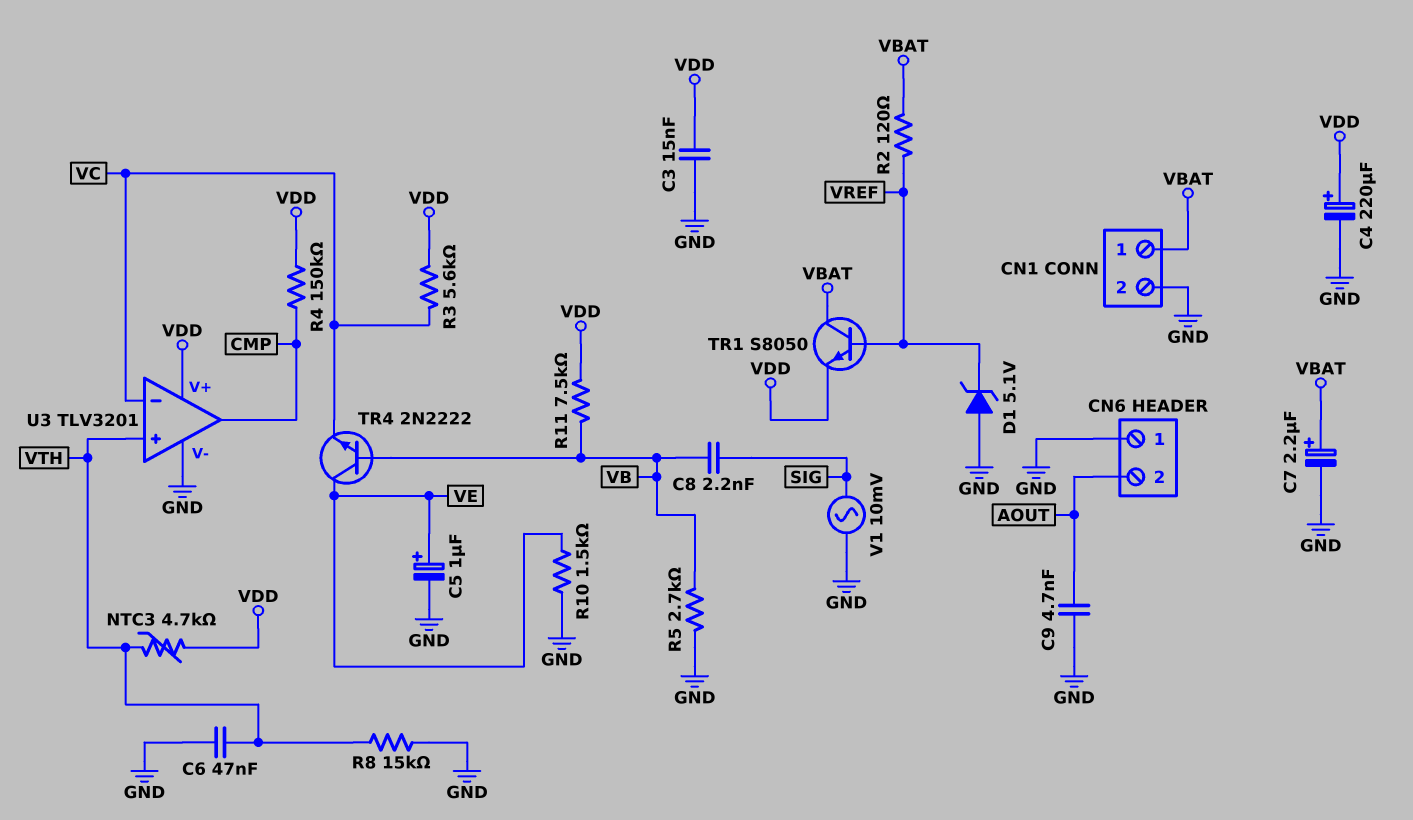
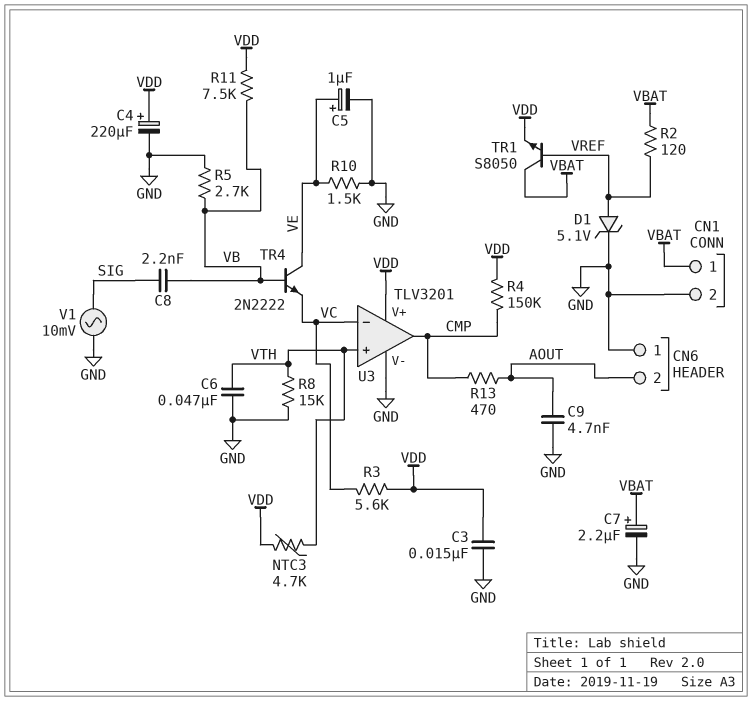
D1: zener 5.1V (A GND, K VREF) -> zener 5.1V (A VREF, K GND)
R13: none -> 470 (AOUT, CMP)

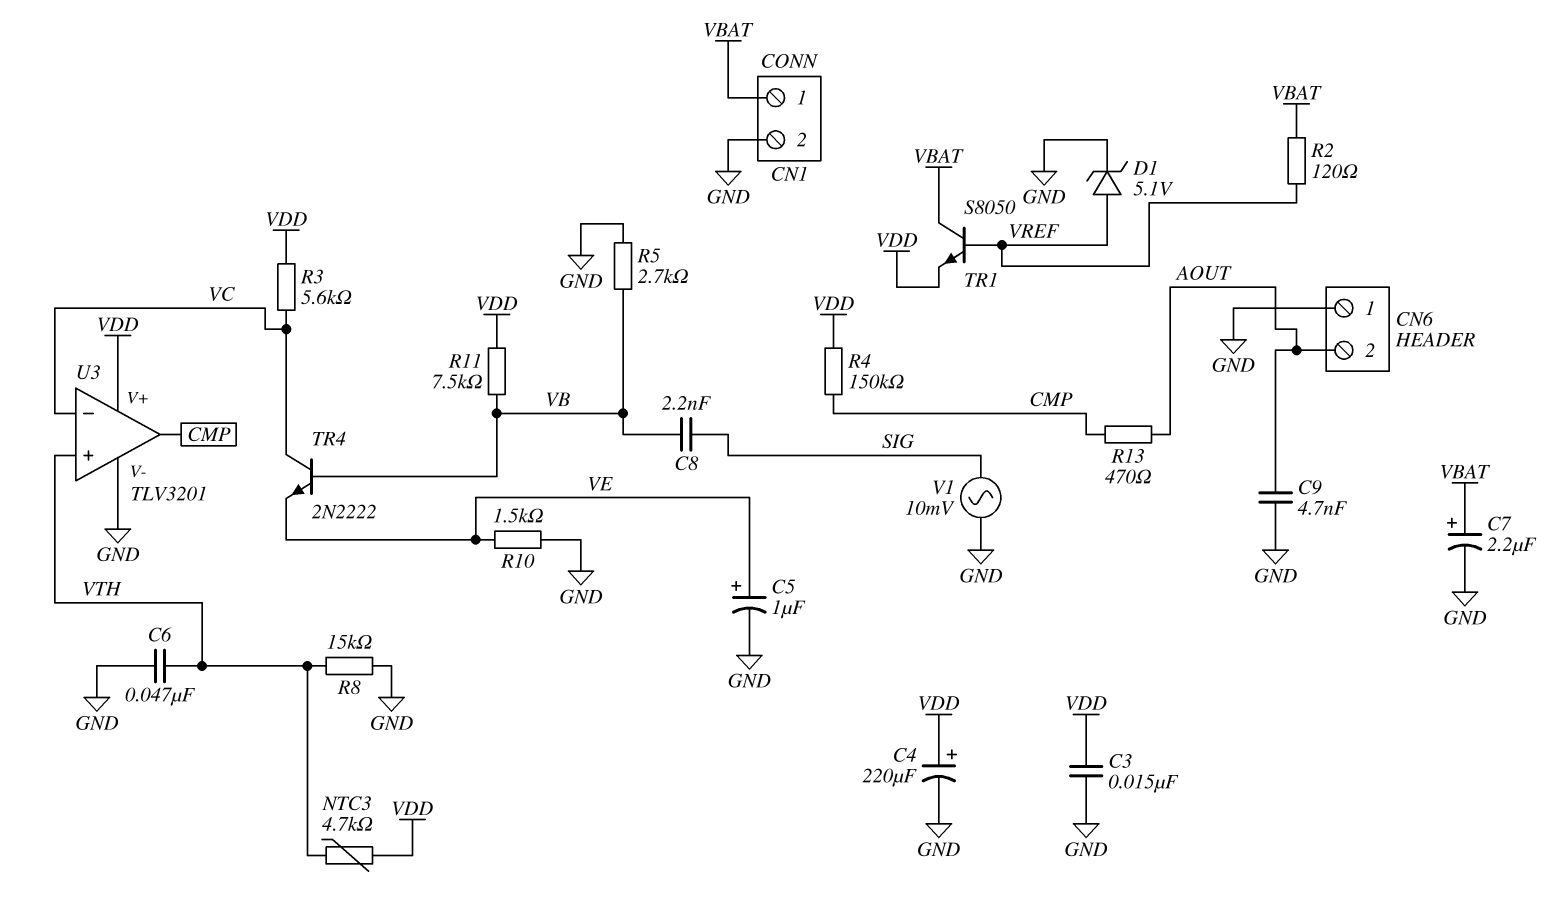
TR4: NPN 2N2222 (B VB, C VE, E VC) -> NPN 2N2222 (B VB, C VC, E VE)

